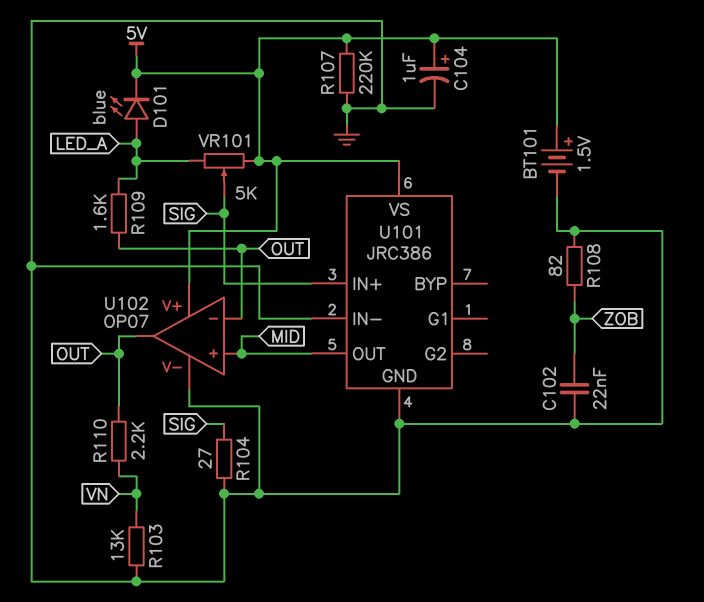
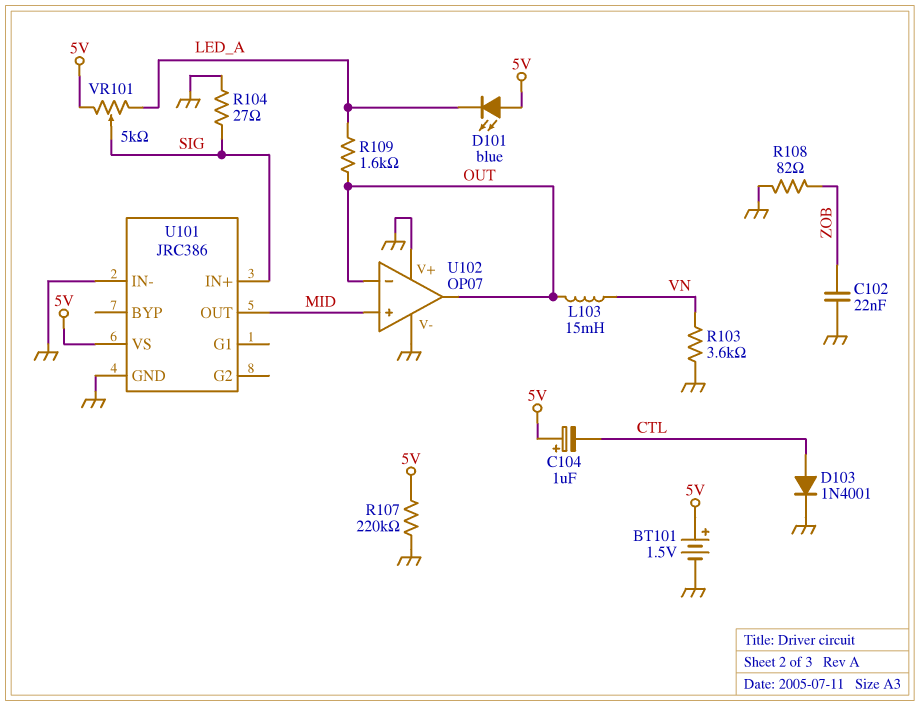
C104: 1uF (plus 5V, minus GND) -> 1uF (plus 5V, minus CTL)
D101: LED blue (A LED_A, K 5V) -> LED blue (A 5V, K LED_A)
D103: none -> diode 1N4001 (A CTL, K GND)
L103: none -> 15mH (OUT, VN)
R103: 13k (GND, VN) -> 3.6k (GND, VN)
R110: 2.2k (OUT, VN) -> none
U102 pin V+: 5V -> GND

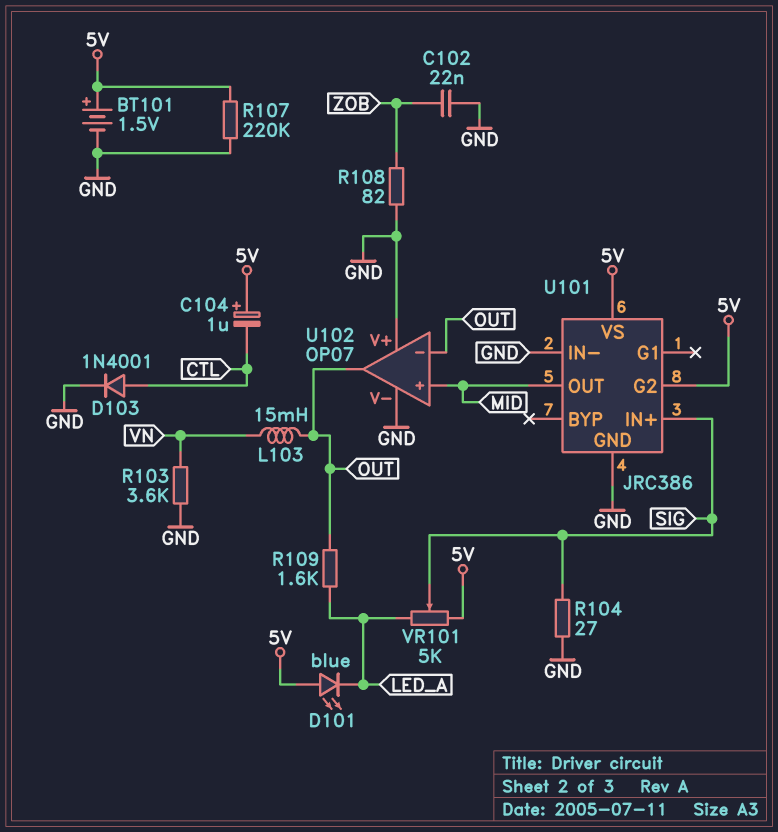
U101 pin G2: none -> 5V

